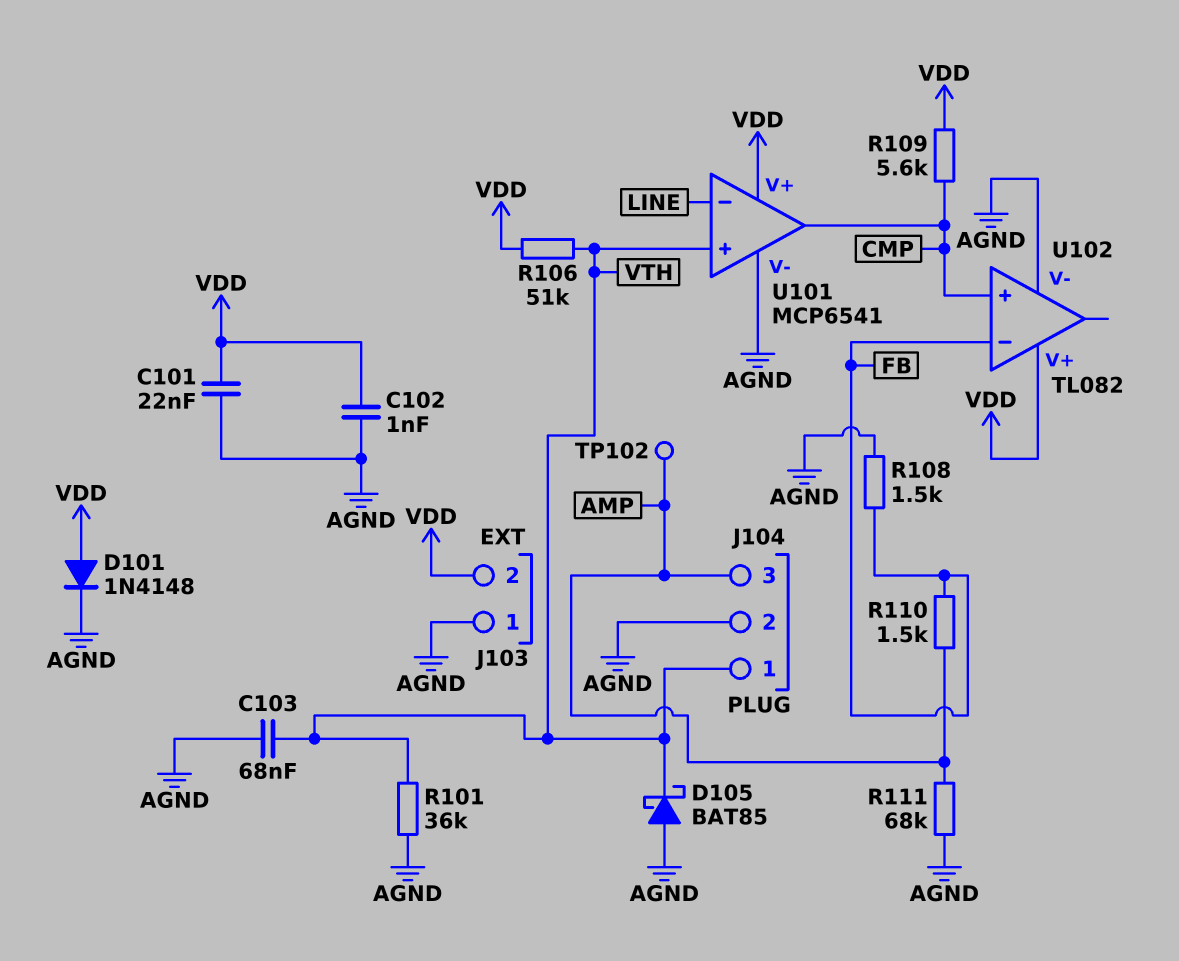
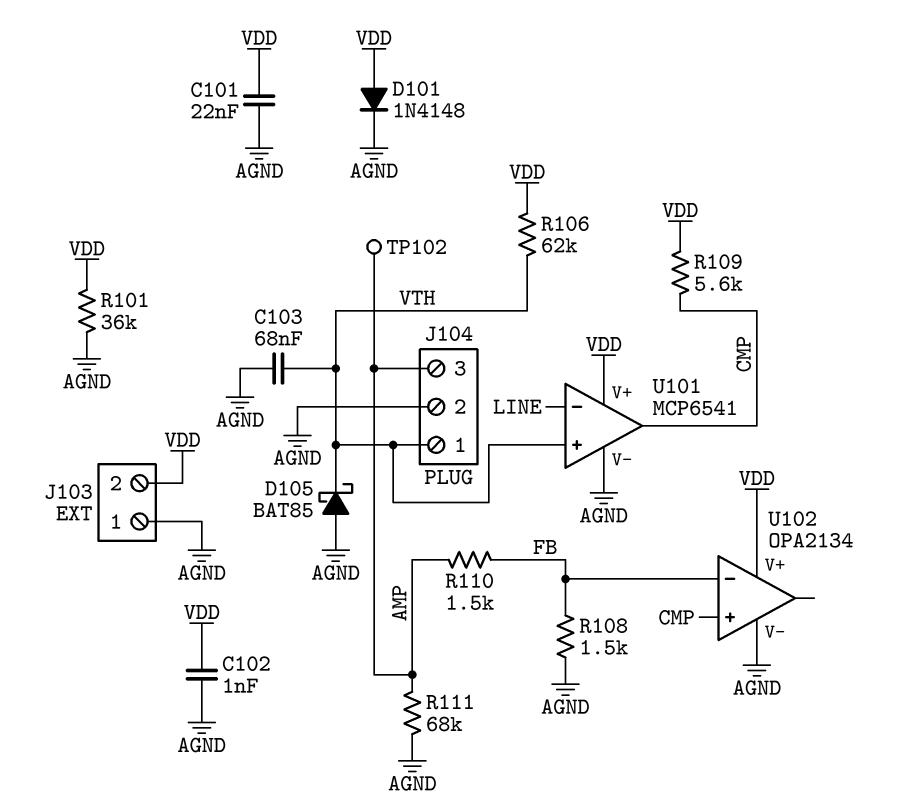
R101: 36k (AGND, VTH) -> 36k (AGND, VDD)
R106: 51k (VDD, VTH) -> 62k (VDD, VTH)
U102: TL082 -> OPA2134

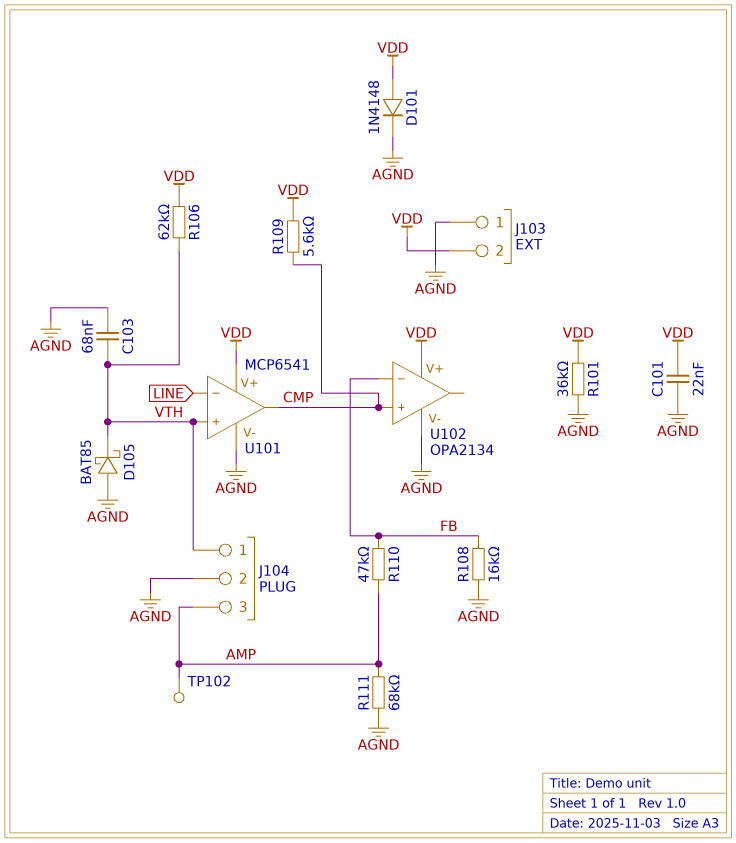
C102: 1nF (AGND, VDD) -> none
R108: 1.5k (AGND, FB) -> 16k (AGND, FB)
R110: 1.5k (AMP, FB) -> 47k (AMP, FB)

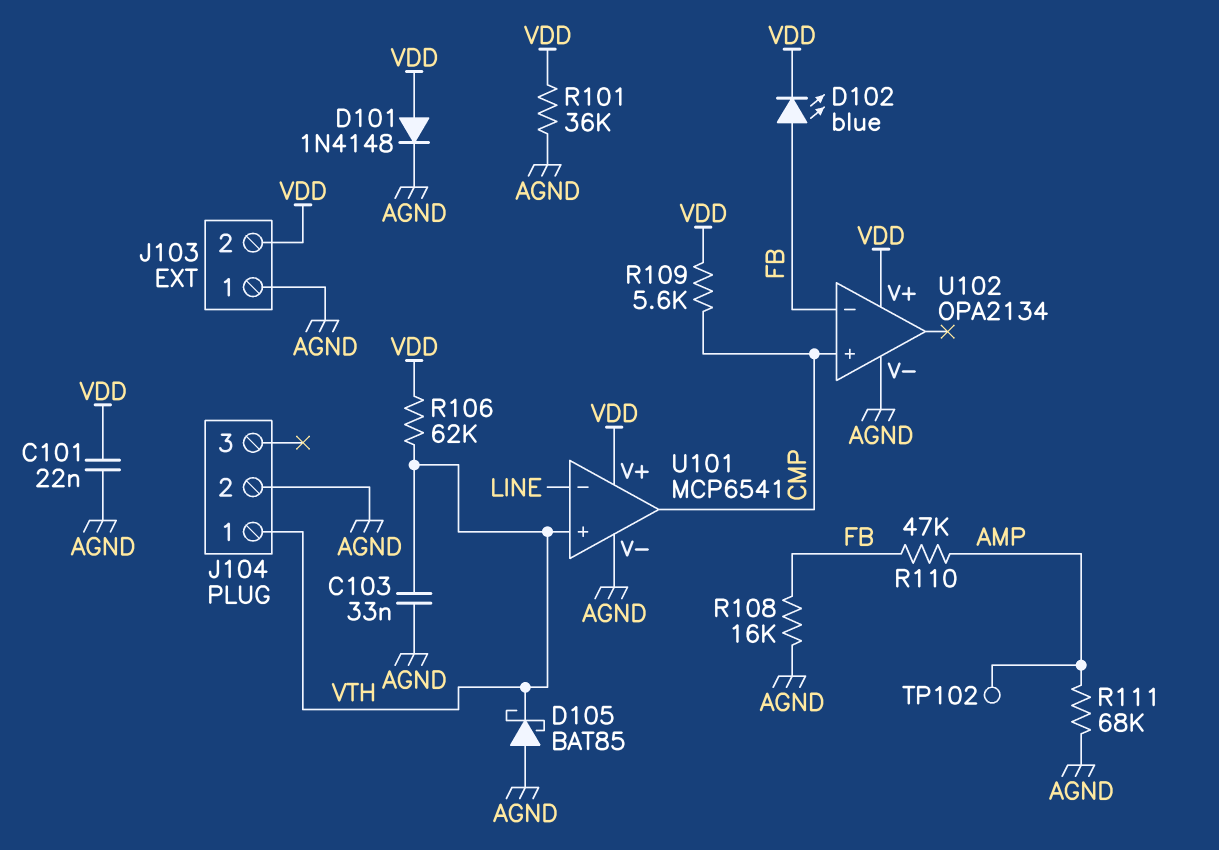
C103: 68nF (AGND, VTH) -> 33nF (AGND, VTH)
D102: none -> LED blue (A FB, K VDD)
J104 pin 3: AMP -> none

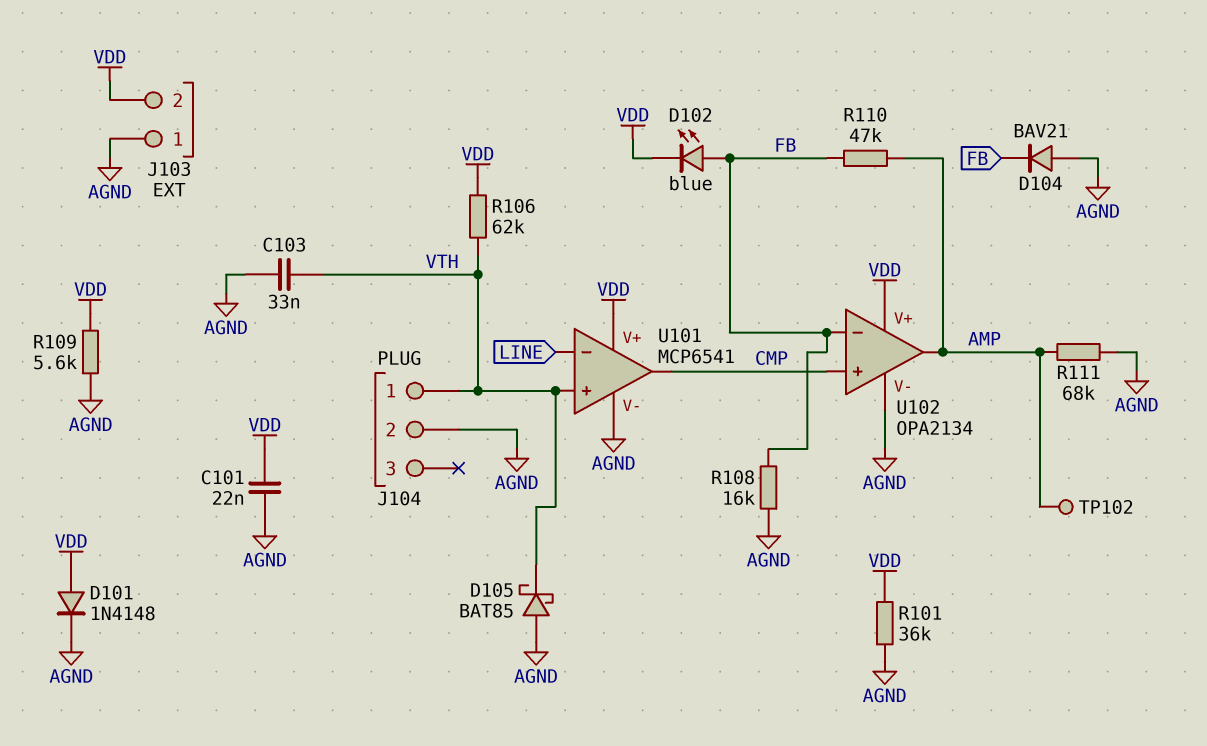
D104: none -> diode BAV21 (A AGND, K FB)
R109: 5.6k (CMP, VDD) -> 5.6k (AGND, VDD)
U102 pin out: none -> AMP

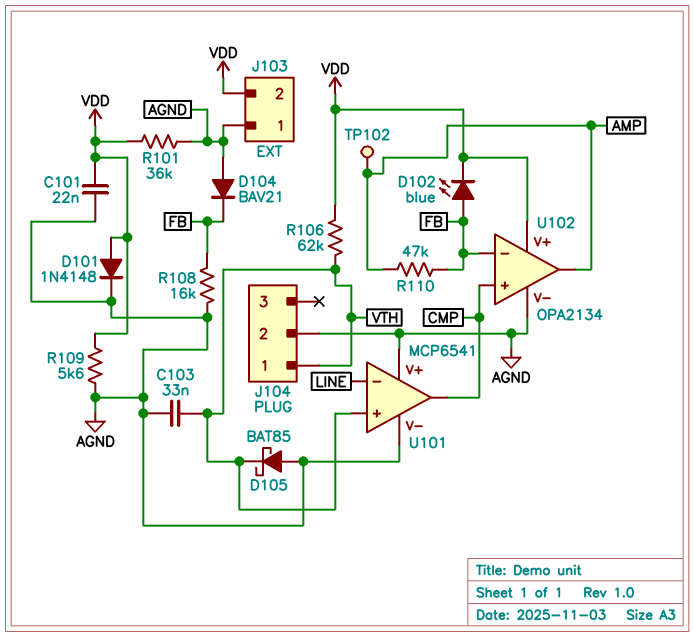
R111: 68k (AGND, AMP) -> none
U101 pin V+: VDD -> AGND

